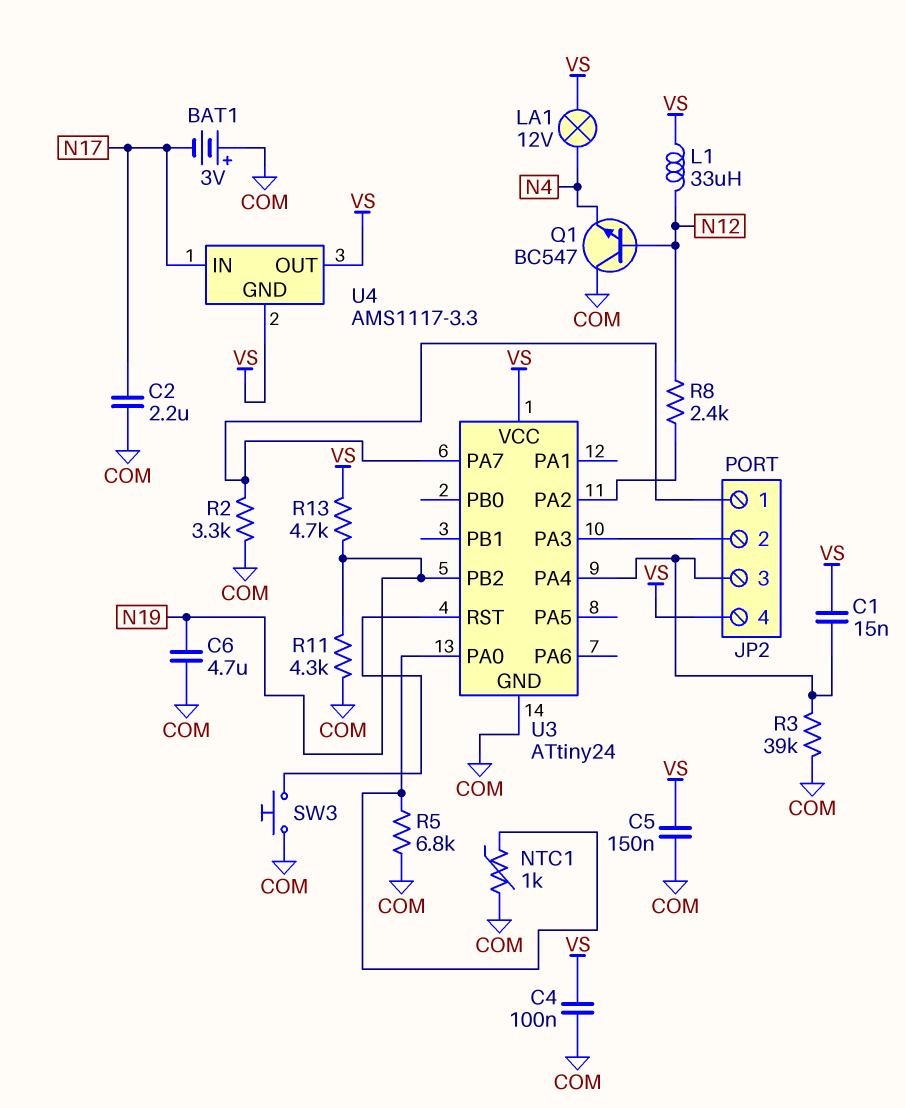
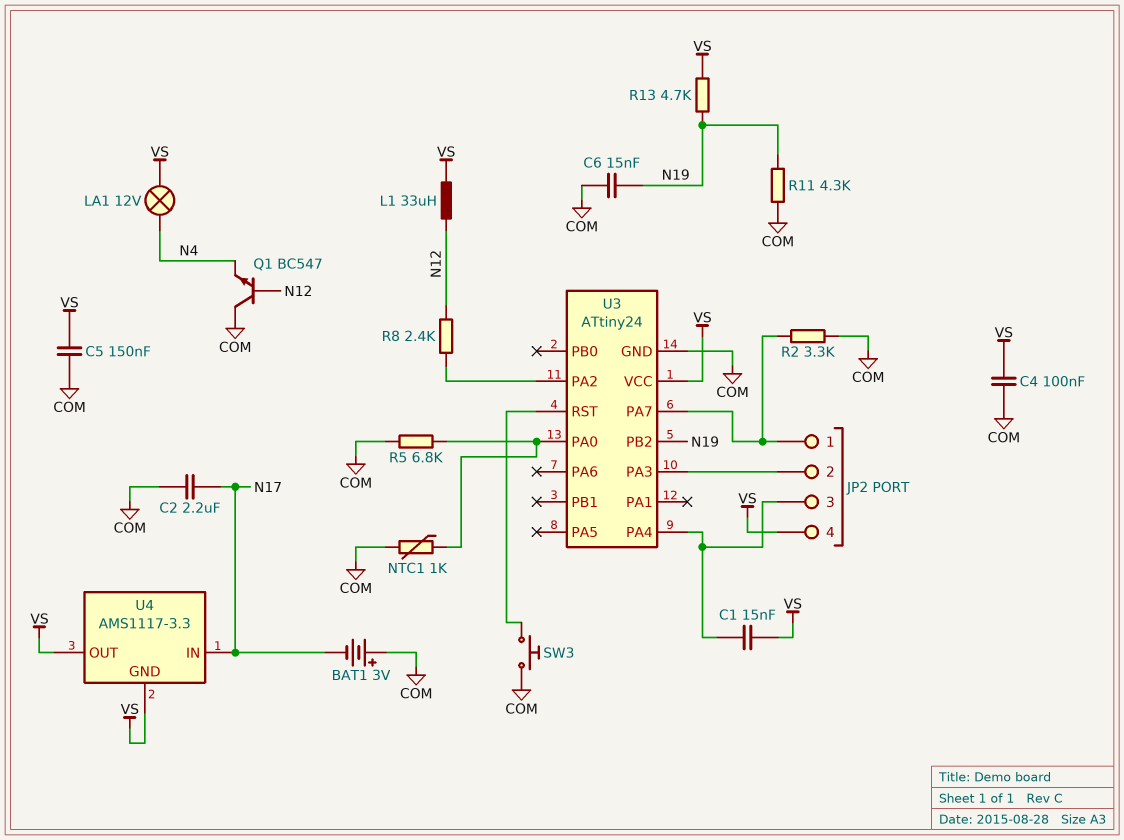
C6: 4.7uF (COM, N19) -> 15nF (COM, N19)
R3: 39k (COM, JP2/3) -> none

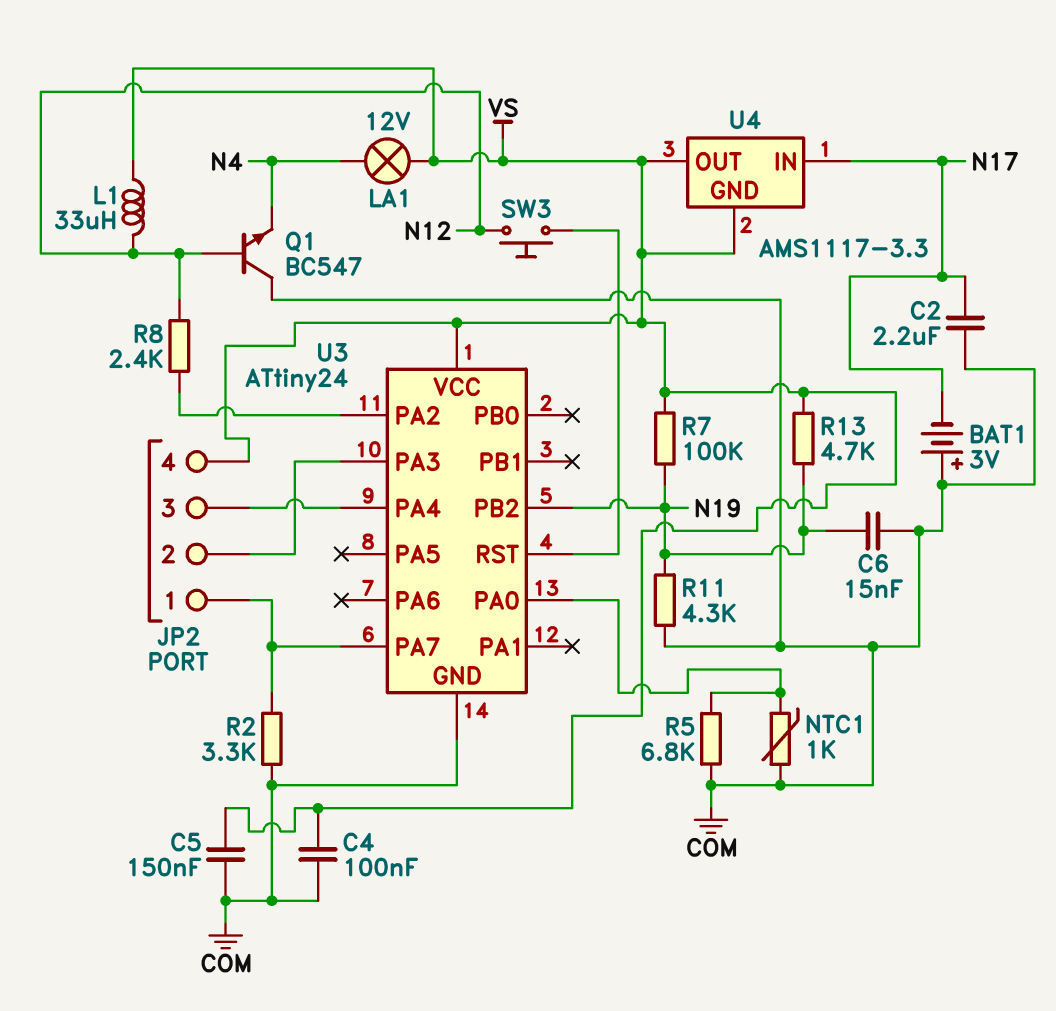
C1: 15nF (JP2/3, VS) -> none
R7: none -> 100k (N19, VS)
SW3: button (COM, U3/RST) -> button (N12, U3/RST)

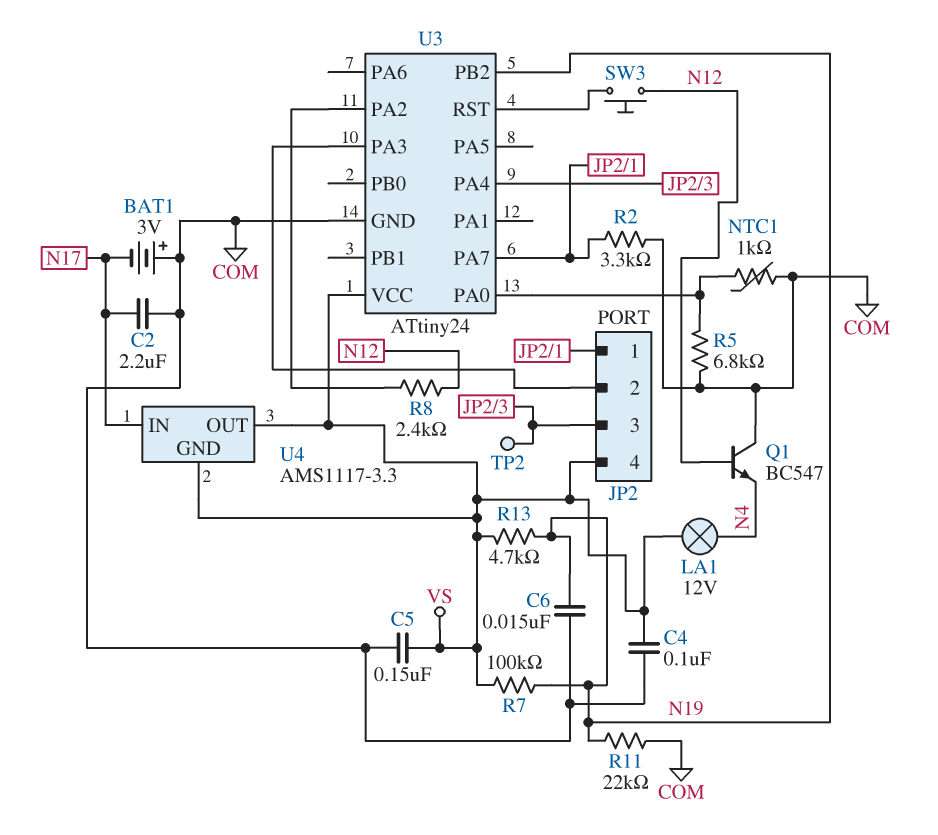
L1: 33uH (N12, VS) -> none
R11: 4.3k (COM, N19) -> 22k (COM, N19)
TP2: none -> test point (JP2/3)

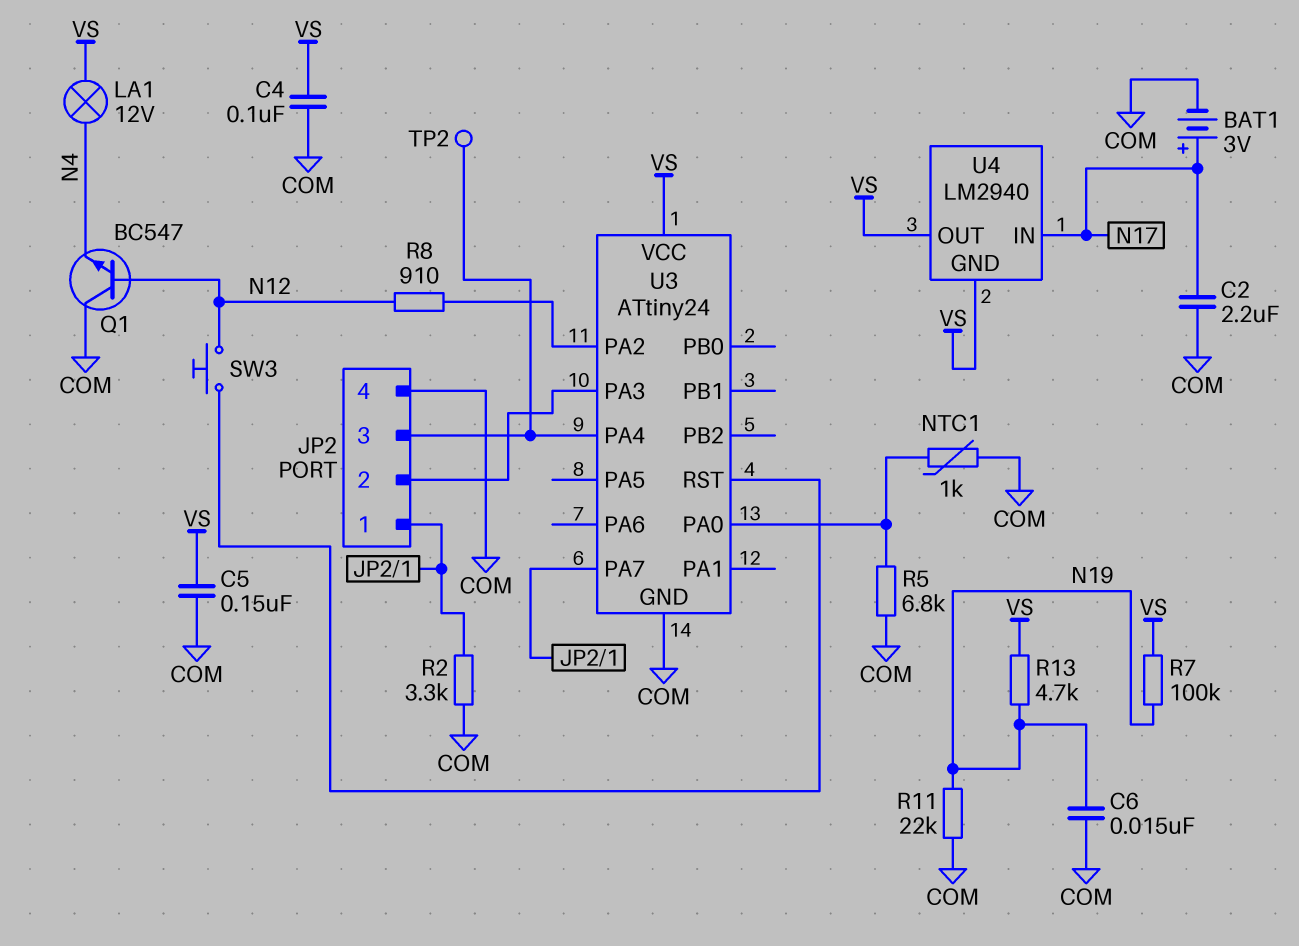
BAT1: 3V (plus COM, minus N17) -> 3V (plus N17, minus COM)
JP2 pin 4: VS -> COM
R8: 2.4k (N12, U3/PA2) -> 910 (N12, U3/PA2)
U3 pin PB2: N19 -> none
U4: AMS1117-3.3 -> LM2940

